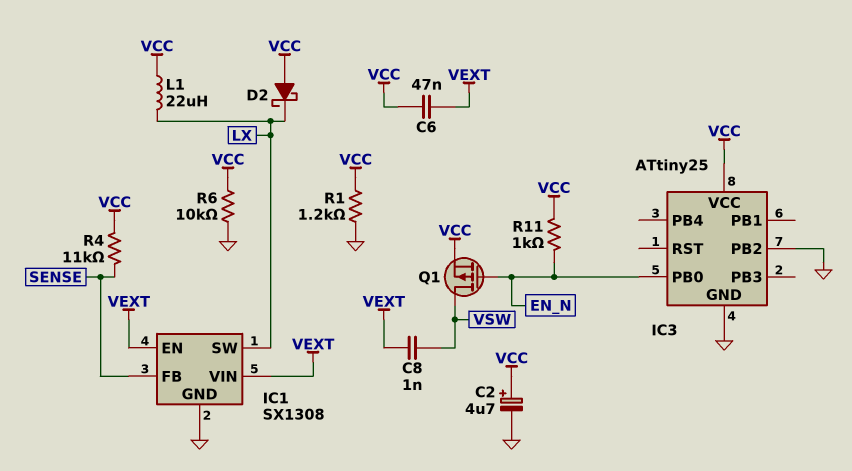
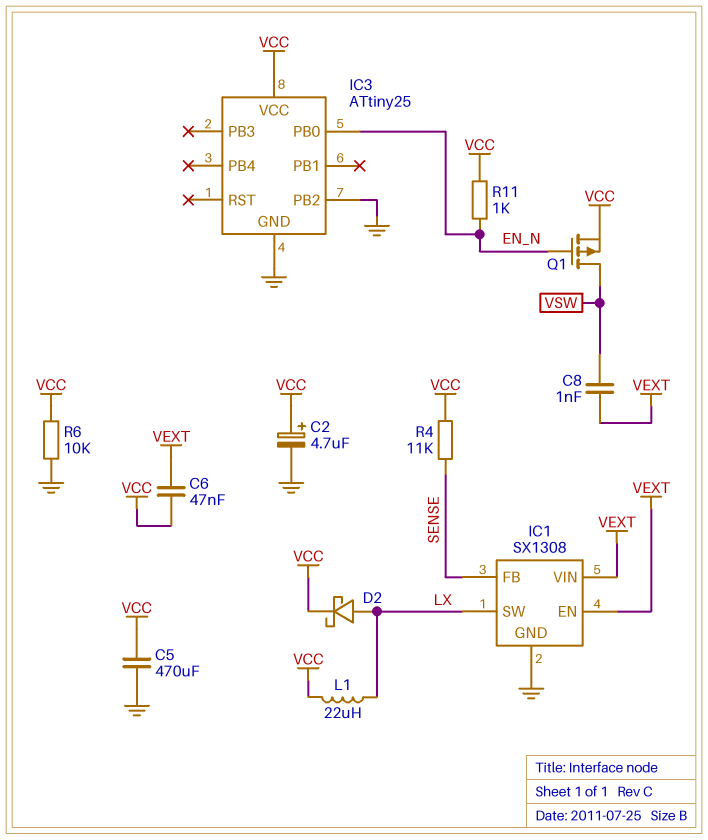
C5: none -> 470uF (GND, VCC)
D2: schottky (A VCC, K LX) -> schottky (A LX, K VCC)
R1: 1.2k (GND, VCC) -> none

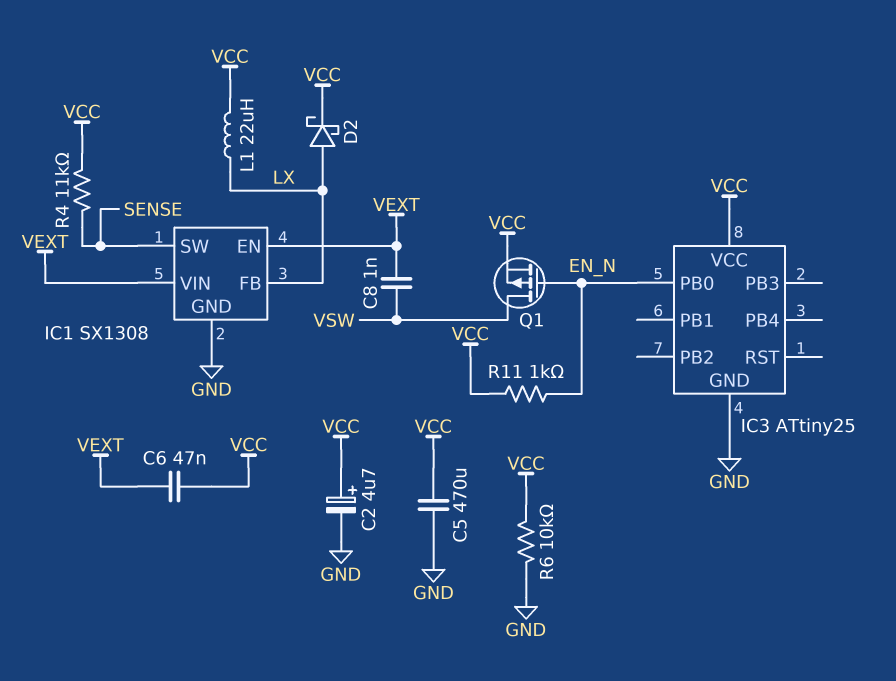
IC1 pin FB: SENSE -> LX
IC1 pin SW: LX -> SENSE
IC3 pin PB2: GND -> none

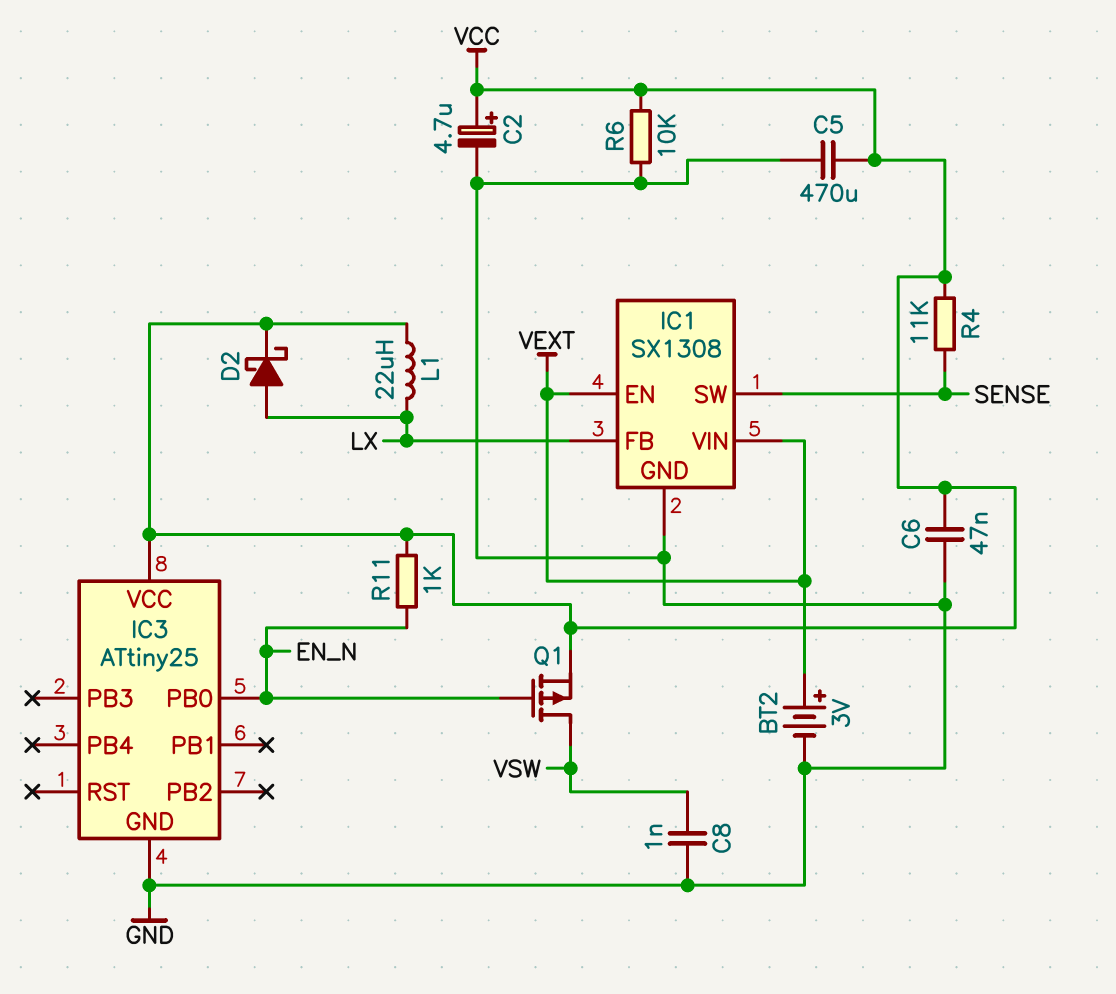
BT2: none -> 3V (plus VEXT, minus GND)
C6: 47nF (VCC, VEXT) -> 47nF (GND, VCC)
C8: 1nF (VEXT, VSW) -> 1nF (GND, VSW)

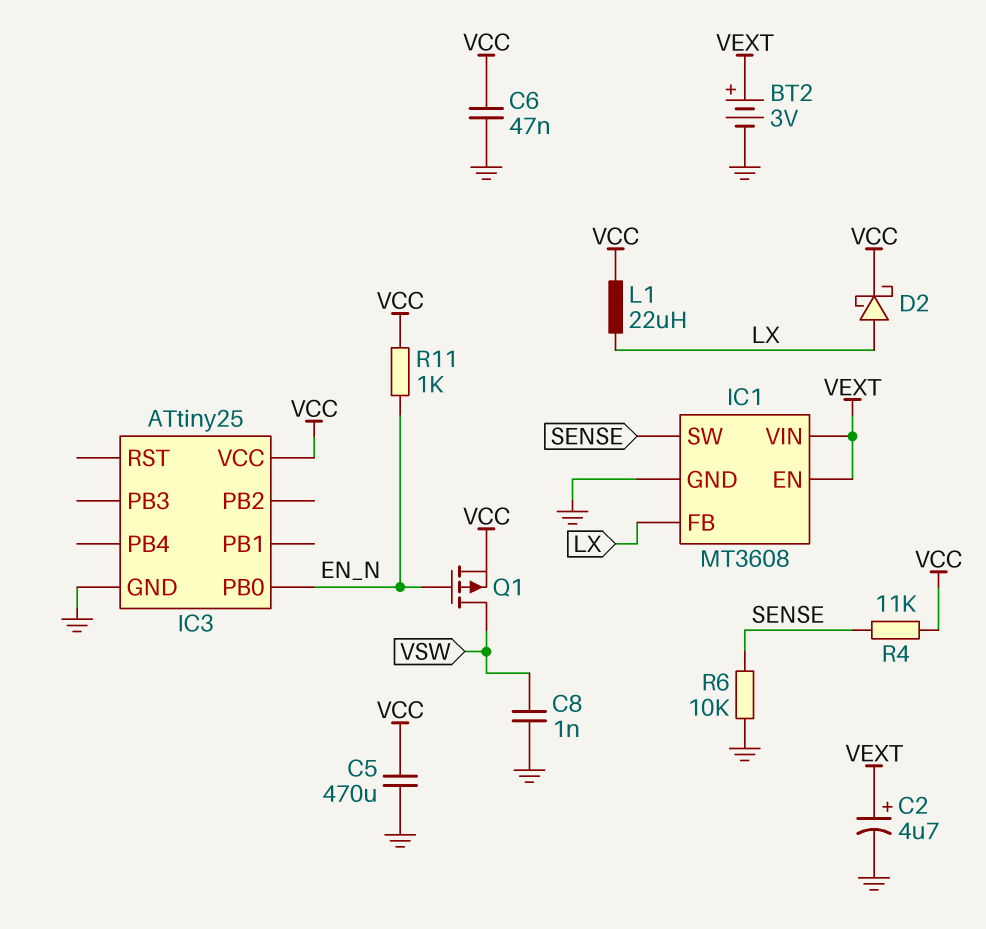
C2: 4.7uF (plus VCC, minus GND) -> 4.7uF (plus VEXT, minus GND)
IC1: SX1308 -> MT3608
R6: 10k (GND, VCC) -> 10k (GND, SENSE)

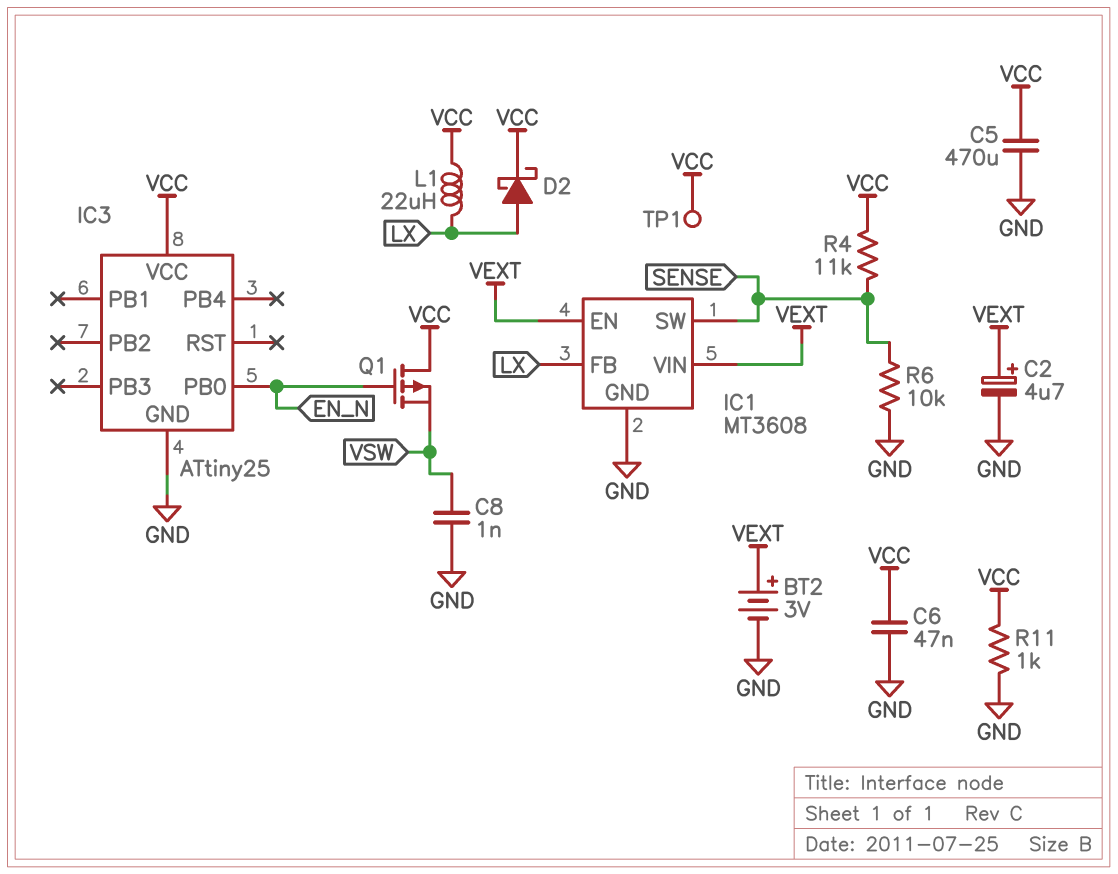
Q1: PMOS (G EN_N, D VSW, S VCC) -> PMOS (G EN_N, D VCC, S VSW)
R11: 1k (EN_N, VCC) -> 1k (GND, VCC)
TP1: none -> test point (VCC)

